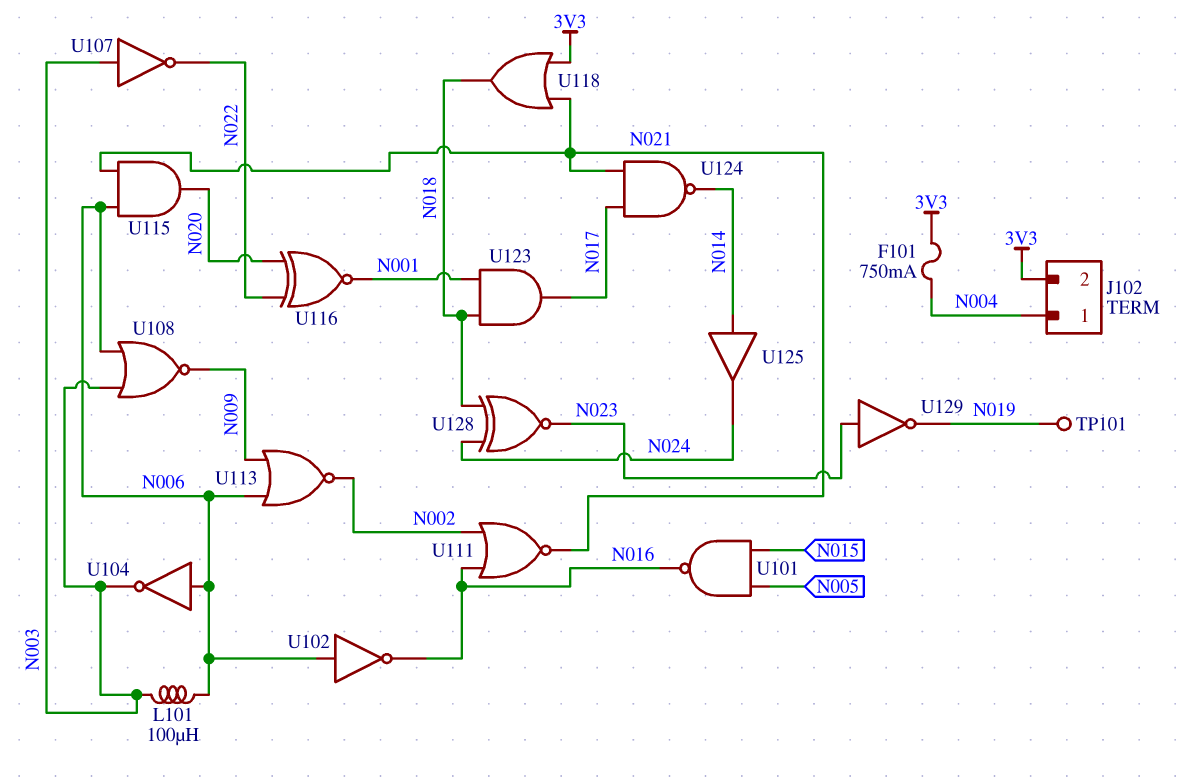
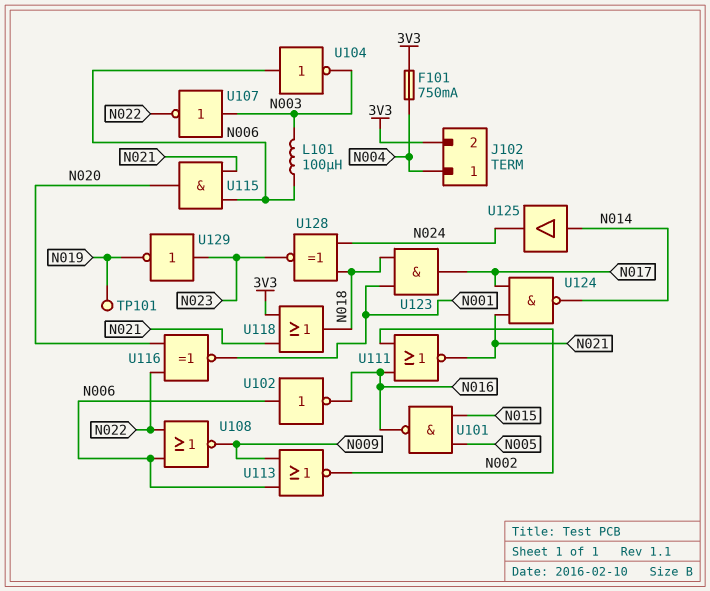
U108: NOR (in N003, in N006, out N009) -> NOR (in N006, in N022, out N009)

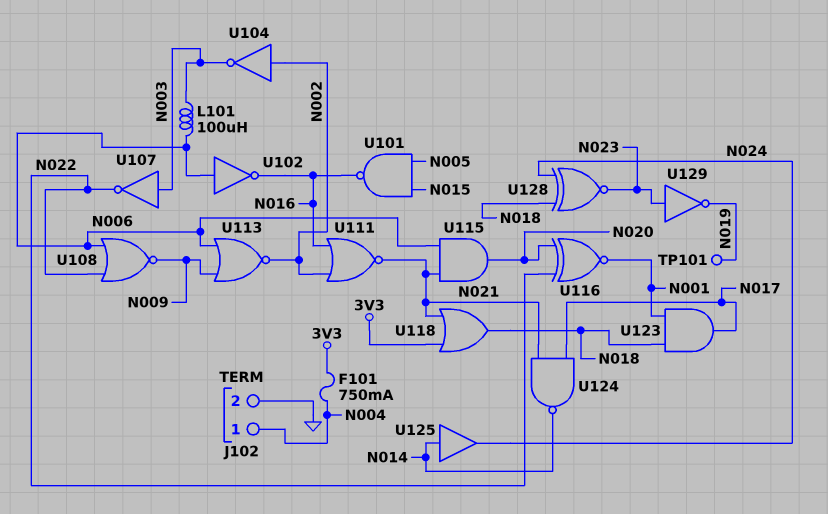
J102 pin 2: 3V3 -> GND
U104: NOT (in N006, out N003) -> NOT (in N002, out N003)

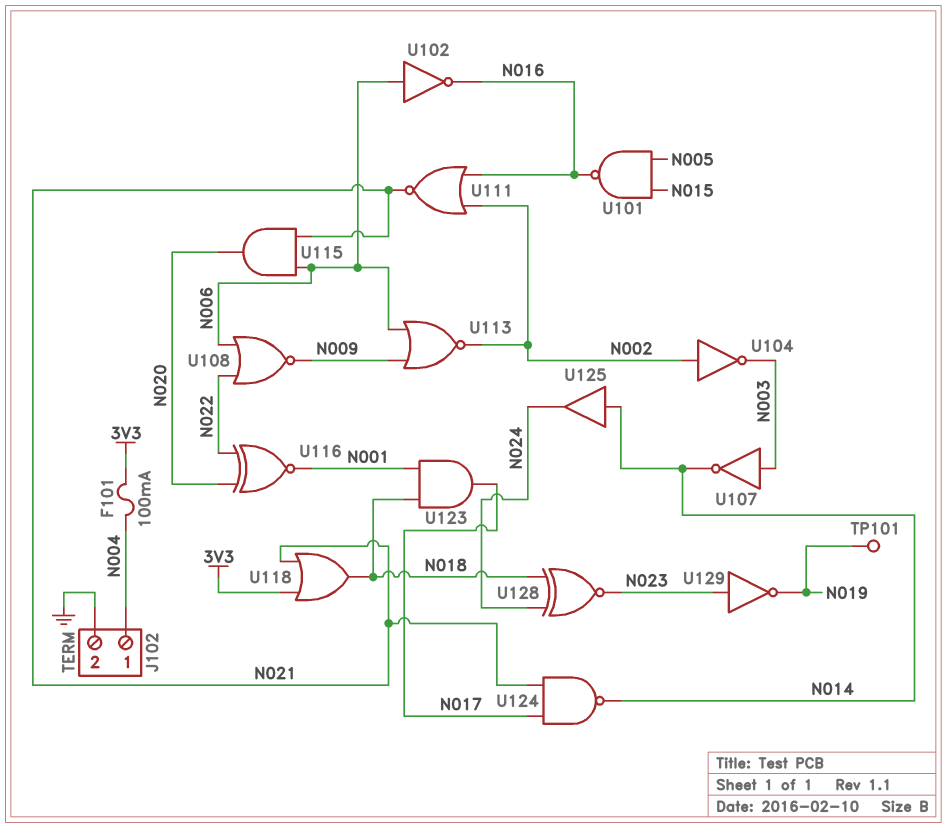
F101: 750mA (3V3, N004) -> 100mA (3V3, N004)
L101: 100uH (N003, N006) -> none
U107: NOT (in N003, out N022) -> NOT (in N003, out N014)

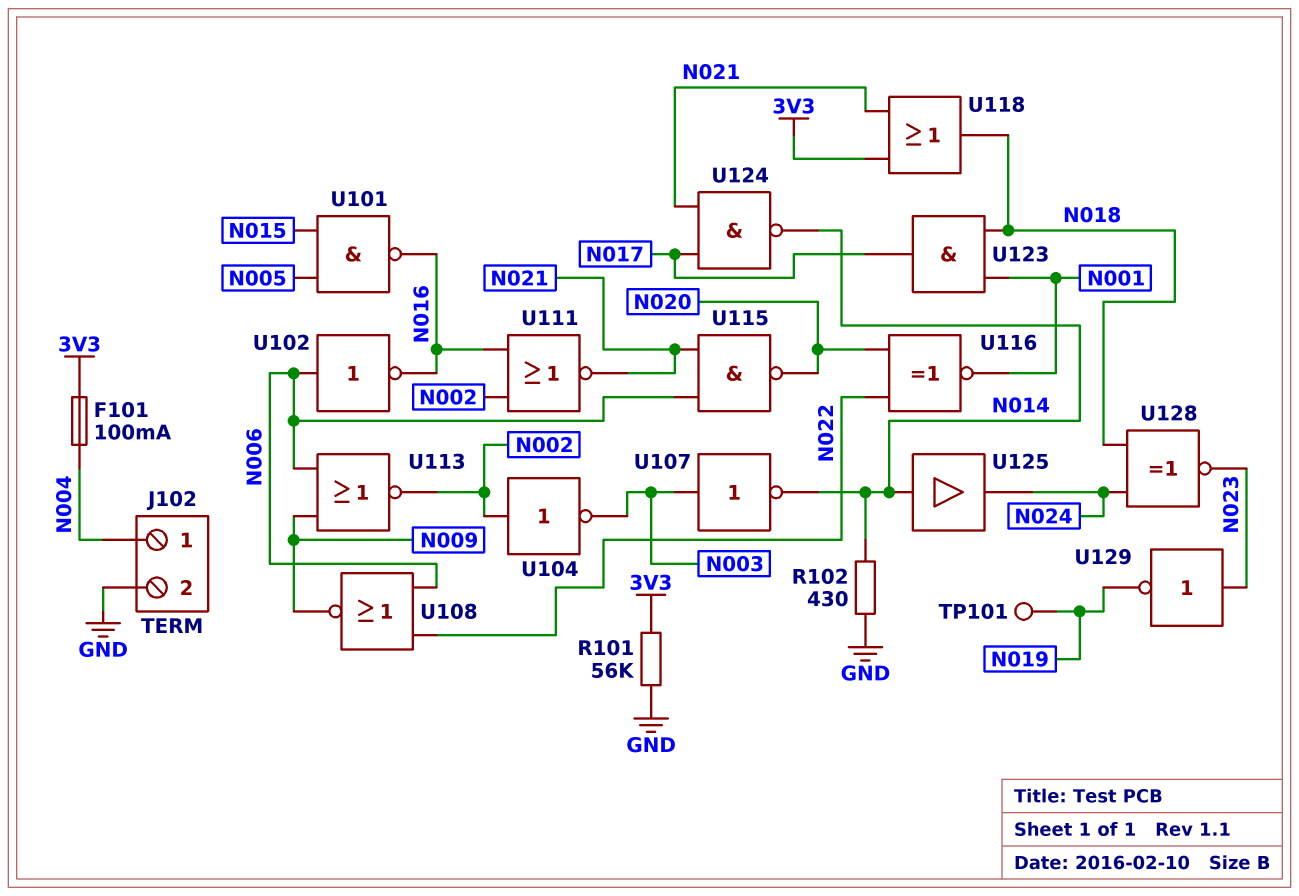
R101: none -> 56k (3V3, GND)
R102: none -> 430 (GND, N014)
U115: AND (in N006, in N021, out N020) -> NAND (in N006, in N021, out N020)

